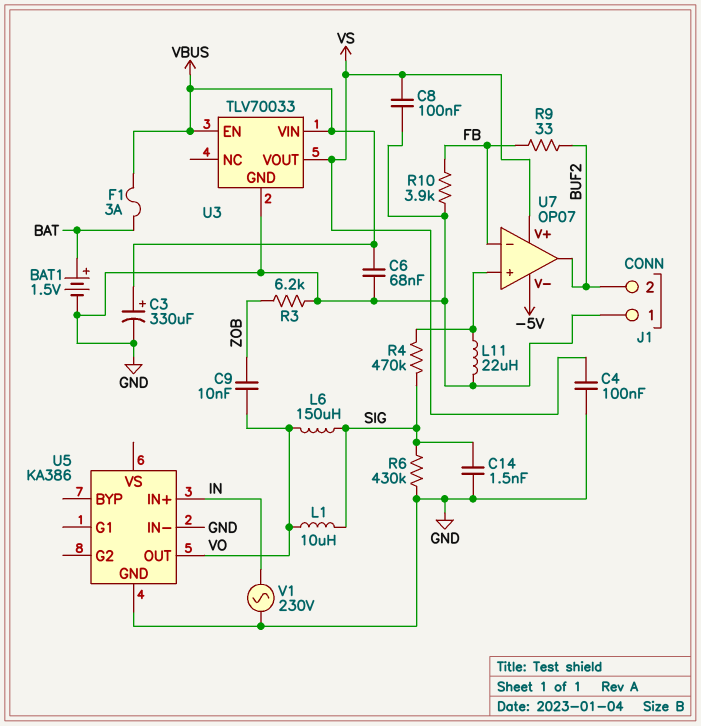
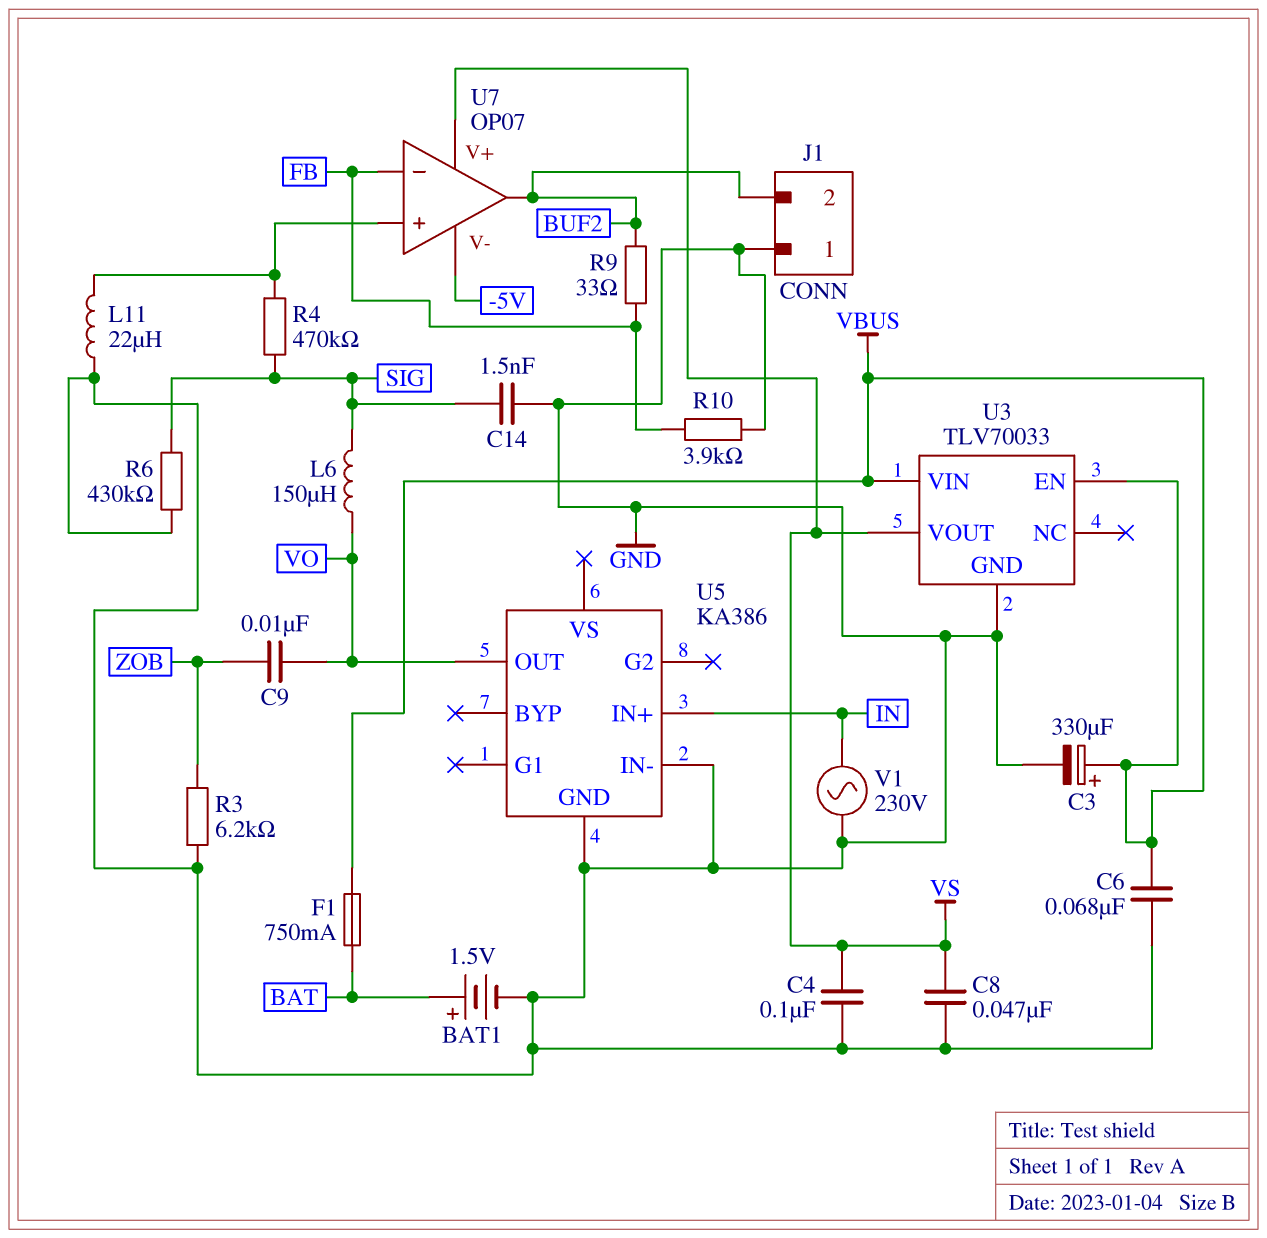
C8: 100nF (GND, VS) -> 47nF (GND, VS)
F1: 3A (BAT, VBUS) -> 750mA (BAT, VBUS)
L1: 10uH (SIG, VO) -> none

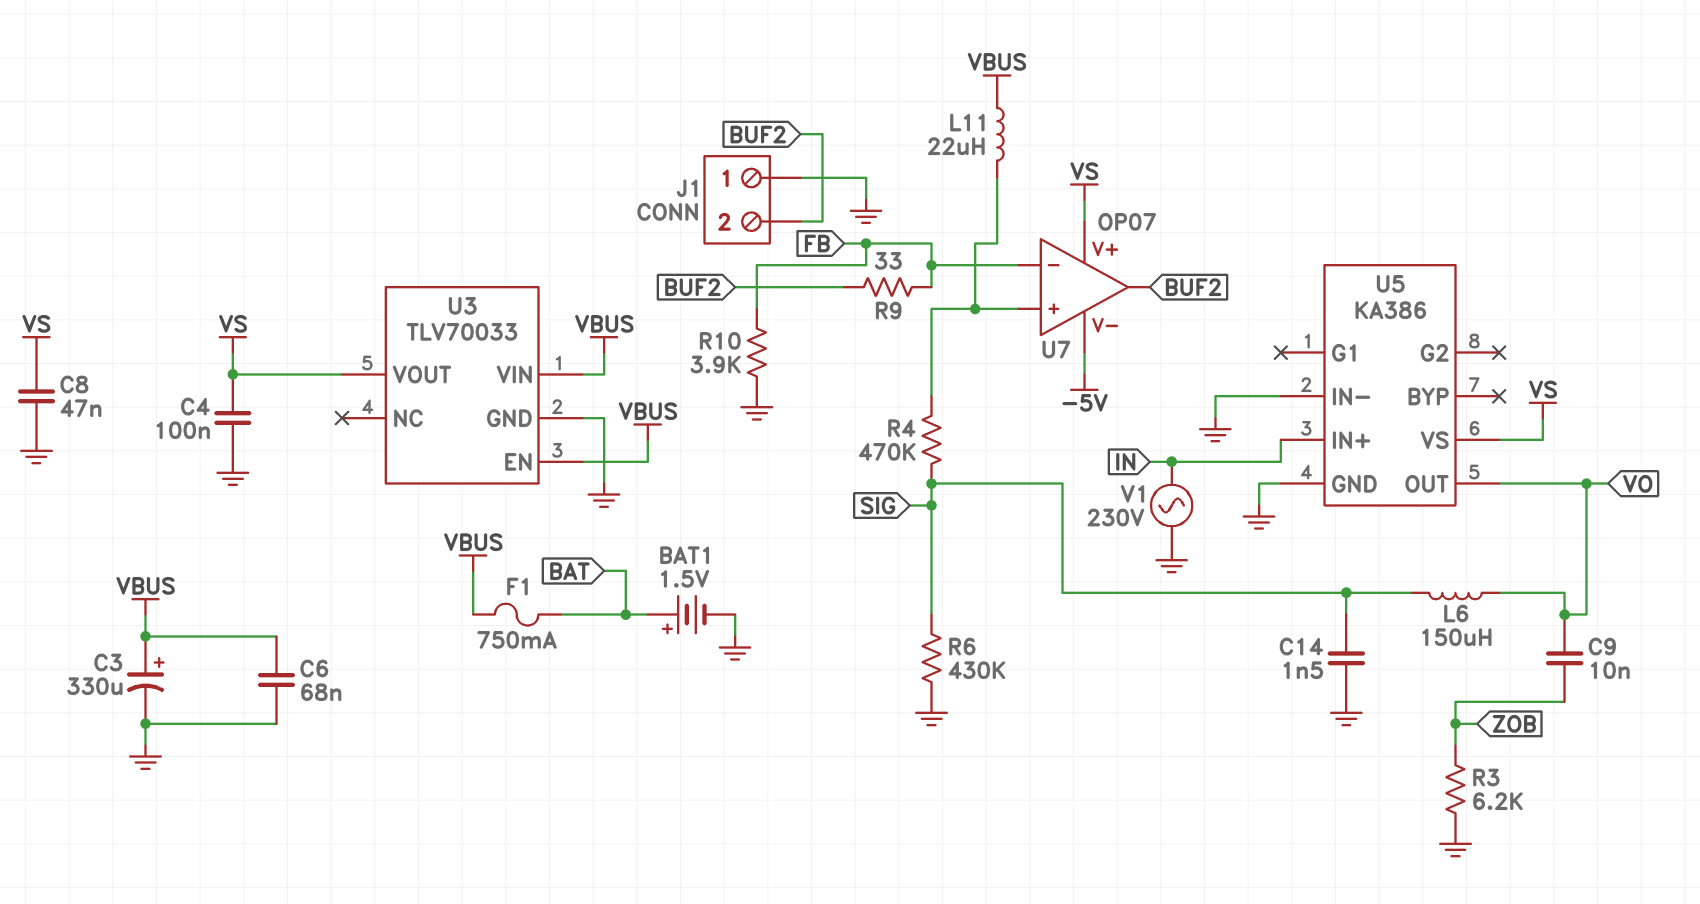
L11: 22uH (GND, U7/in+) -> 22uH (U7/in+, VBUS)
U5 pin VS: none -> VS

